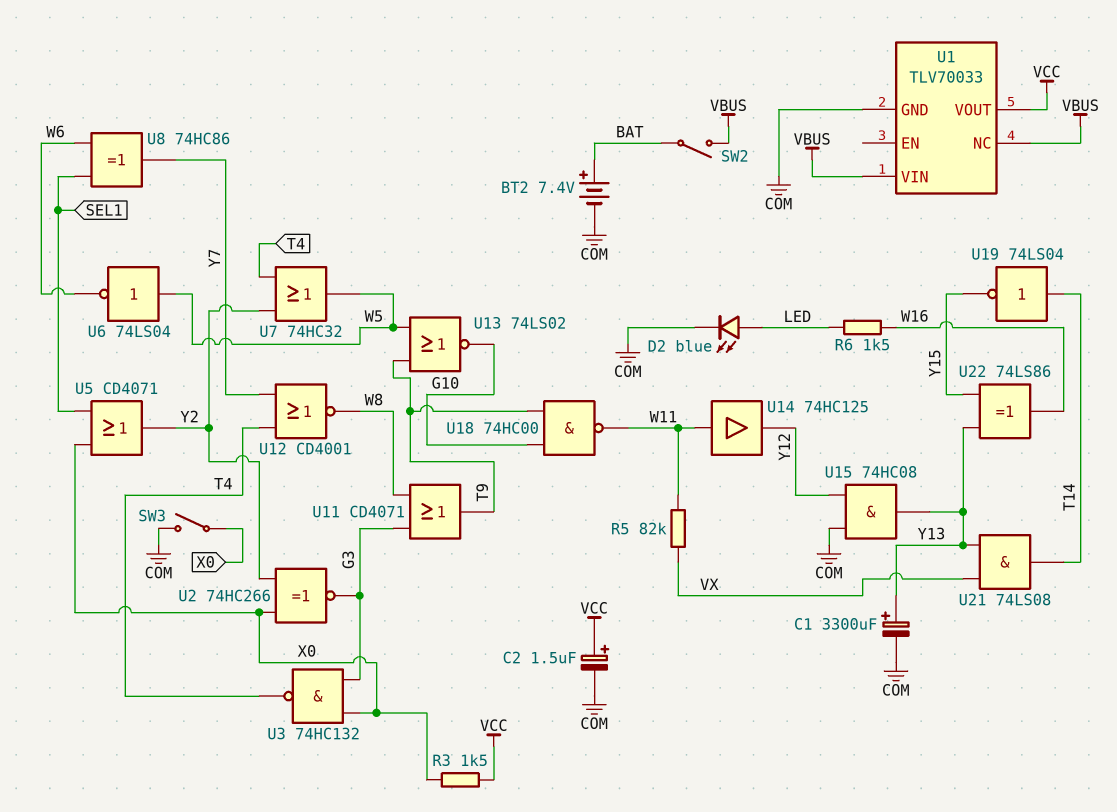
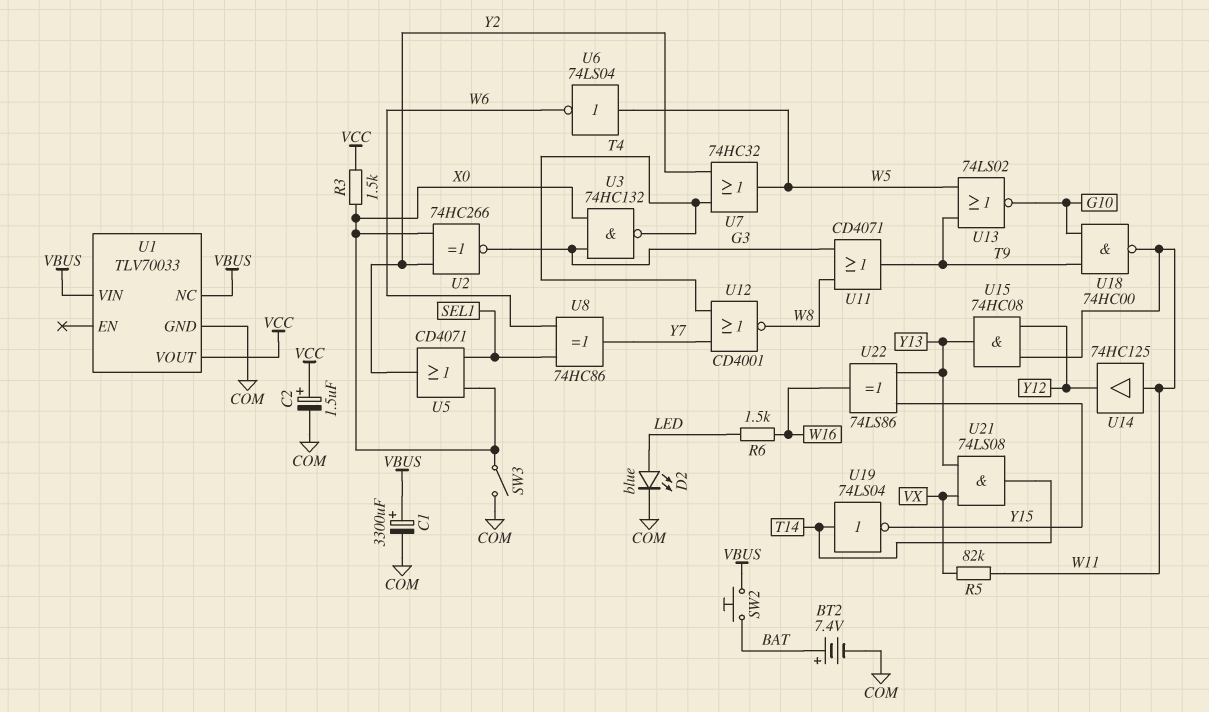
C1: 3300uF (plus Y13, minus COM) -> 3300uF (plus VBUS, minus COM)
SW2: switch (BAT, VBUS) -> button (BAT, VBUS)
U15: AND 74HC08 (in COM, in Y12, out Y13) -> AND 74HC08 (in W11, in Y12, out Y13)

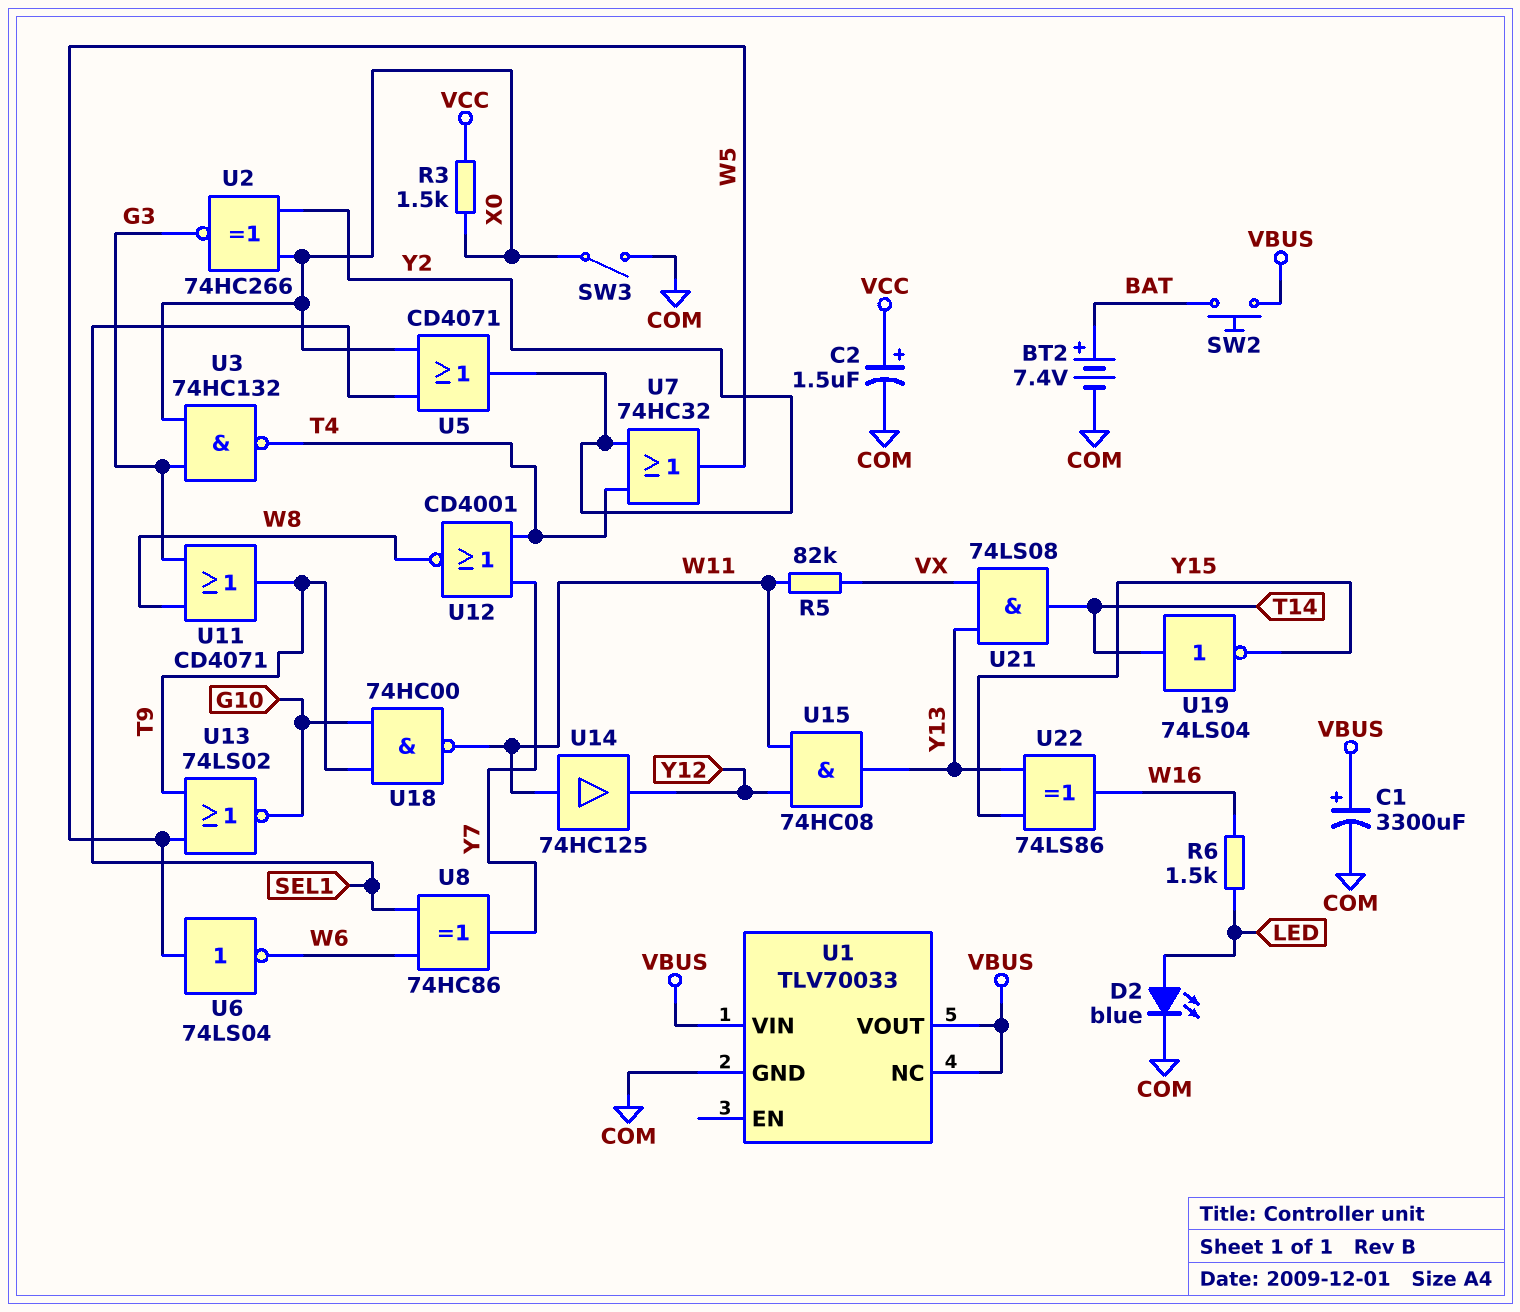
U1 pin VOUT: VCC -> VBUS

